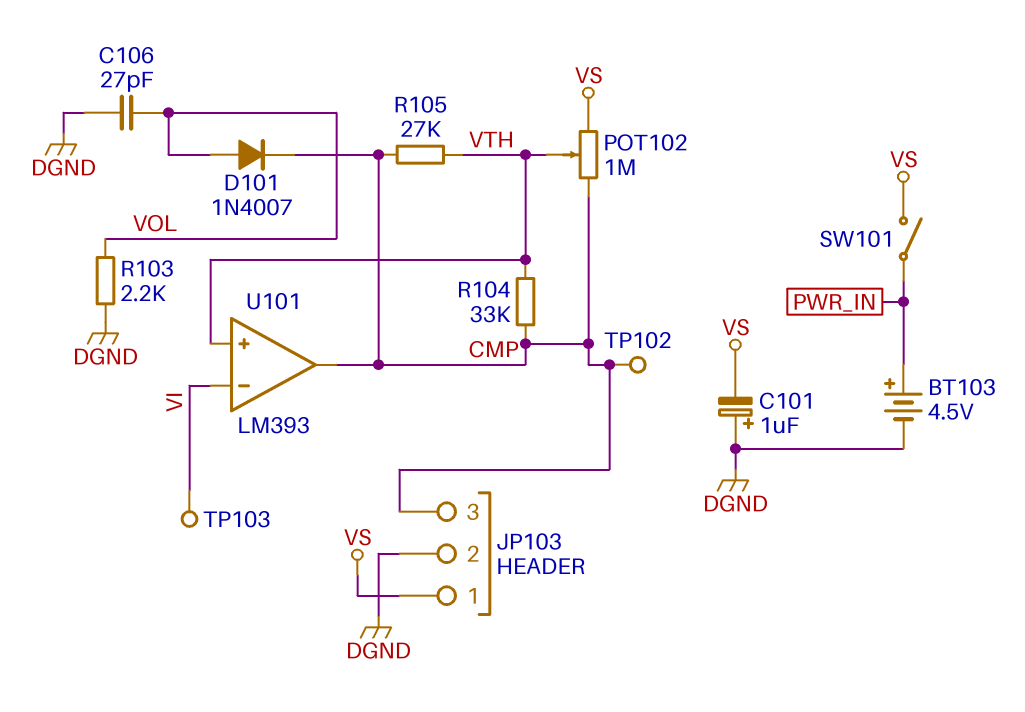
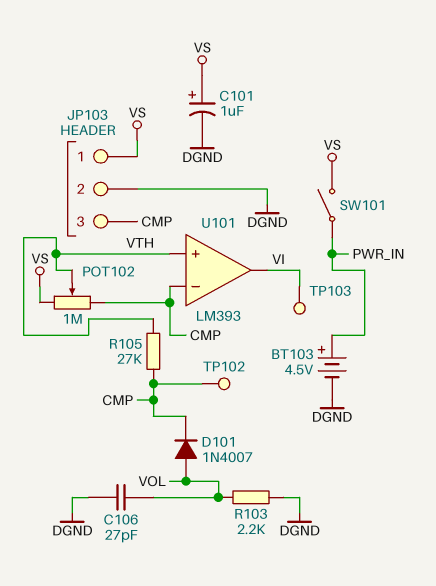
C101: 1uF (plus DGND, minus VS) -> 1uF (plus VS, minus DGND)
R104: 33k (CMP, VTH) -> none
U101 pin in-: VI -> CMP
U101 pin out: CMP -> VI

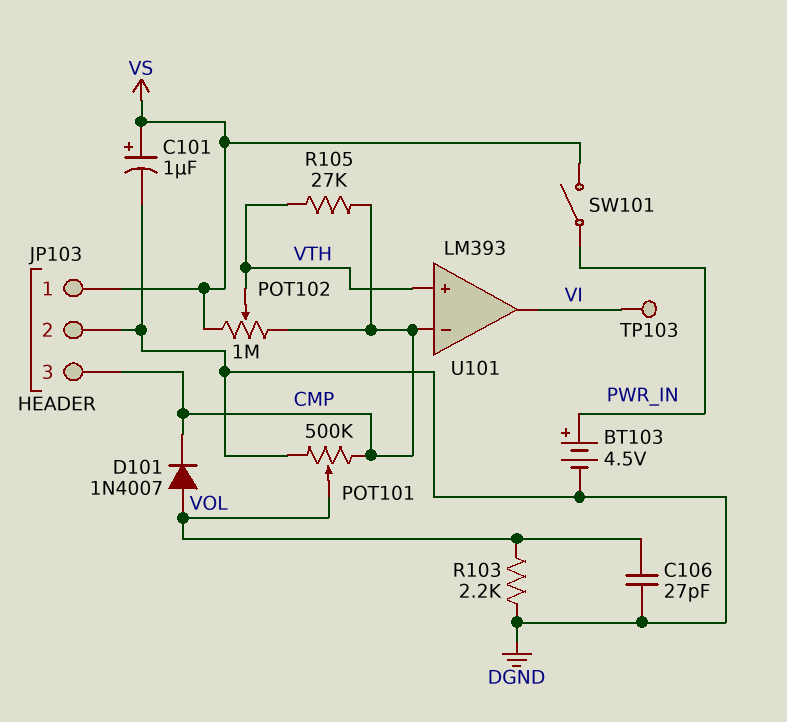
POT101: none -> 500k (CMP, DGND, wiper VOL)
TP102: test point (CMP) -> none

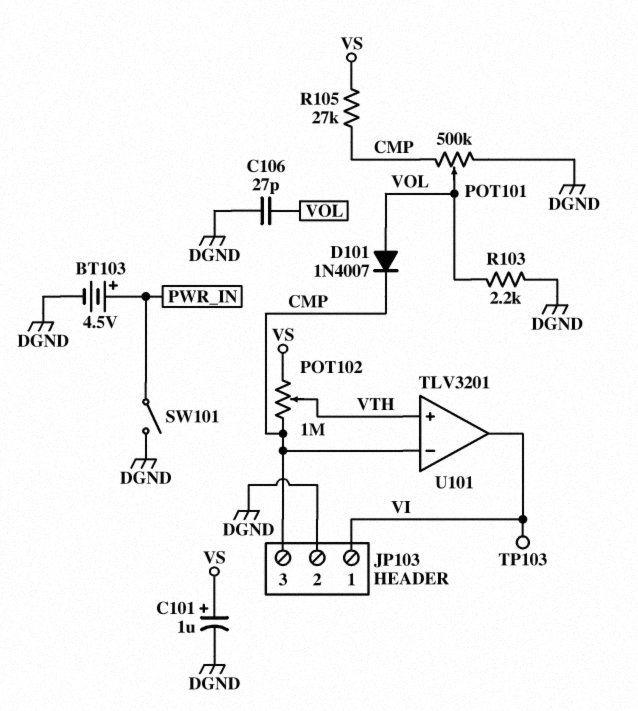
JP103 pin 1: VS -> VI
R105: 27k (CMP, VTH) -> 27k (CMP, VS)
SW101: switch (PWR_IN, VS) -> switch (DGND, PWR_IN)
U101: LM393 -> TLV3201

